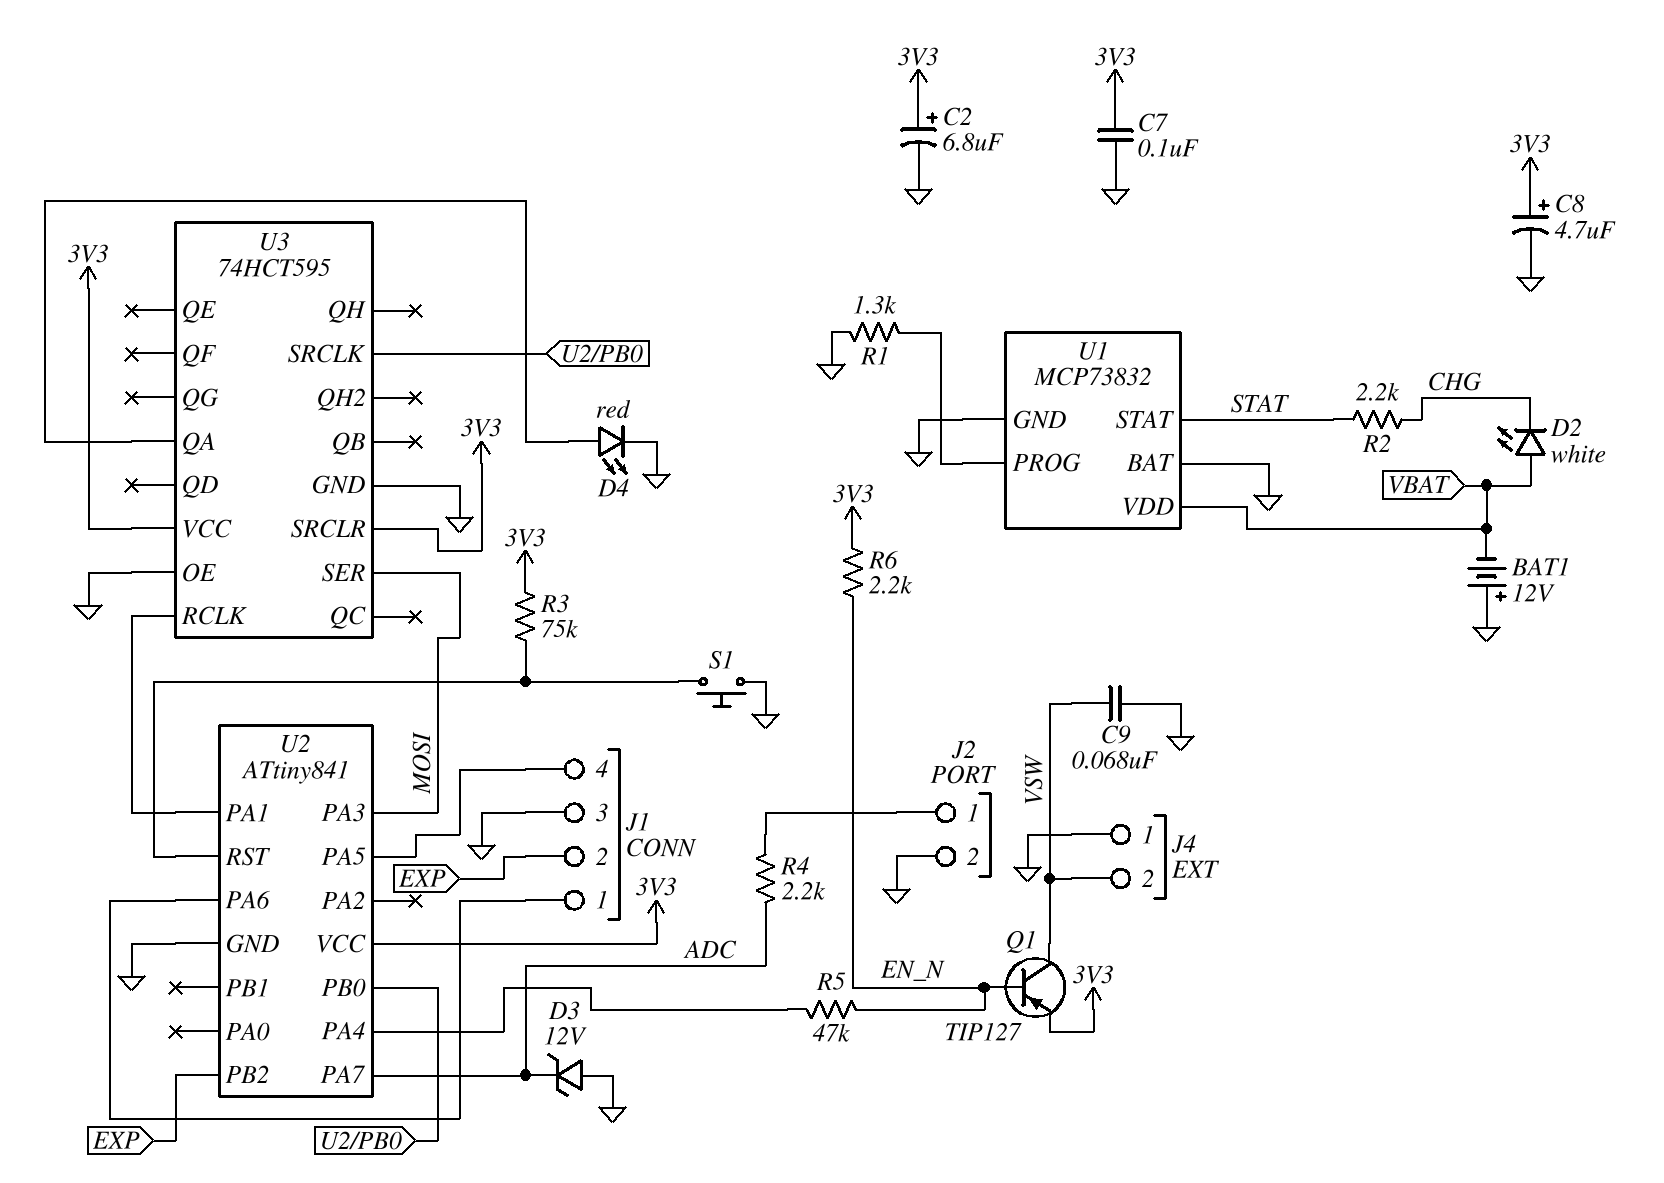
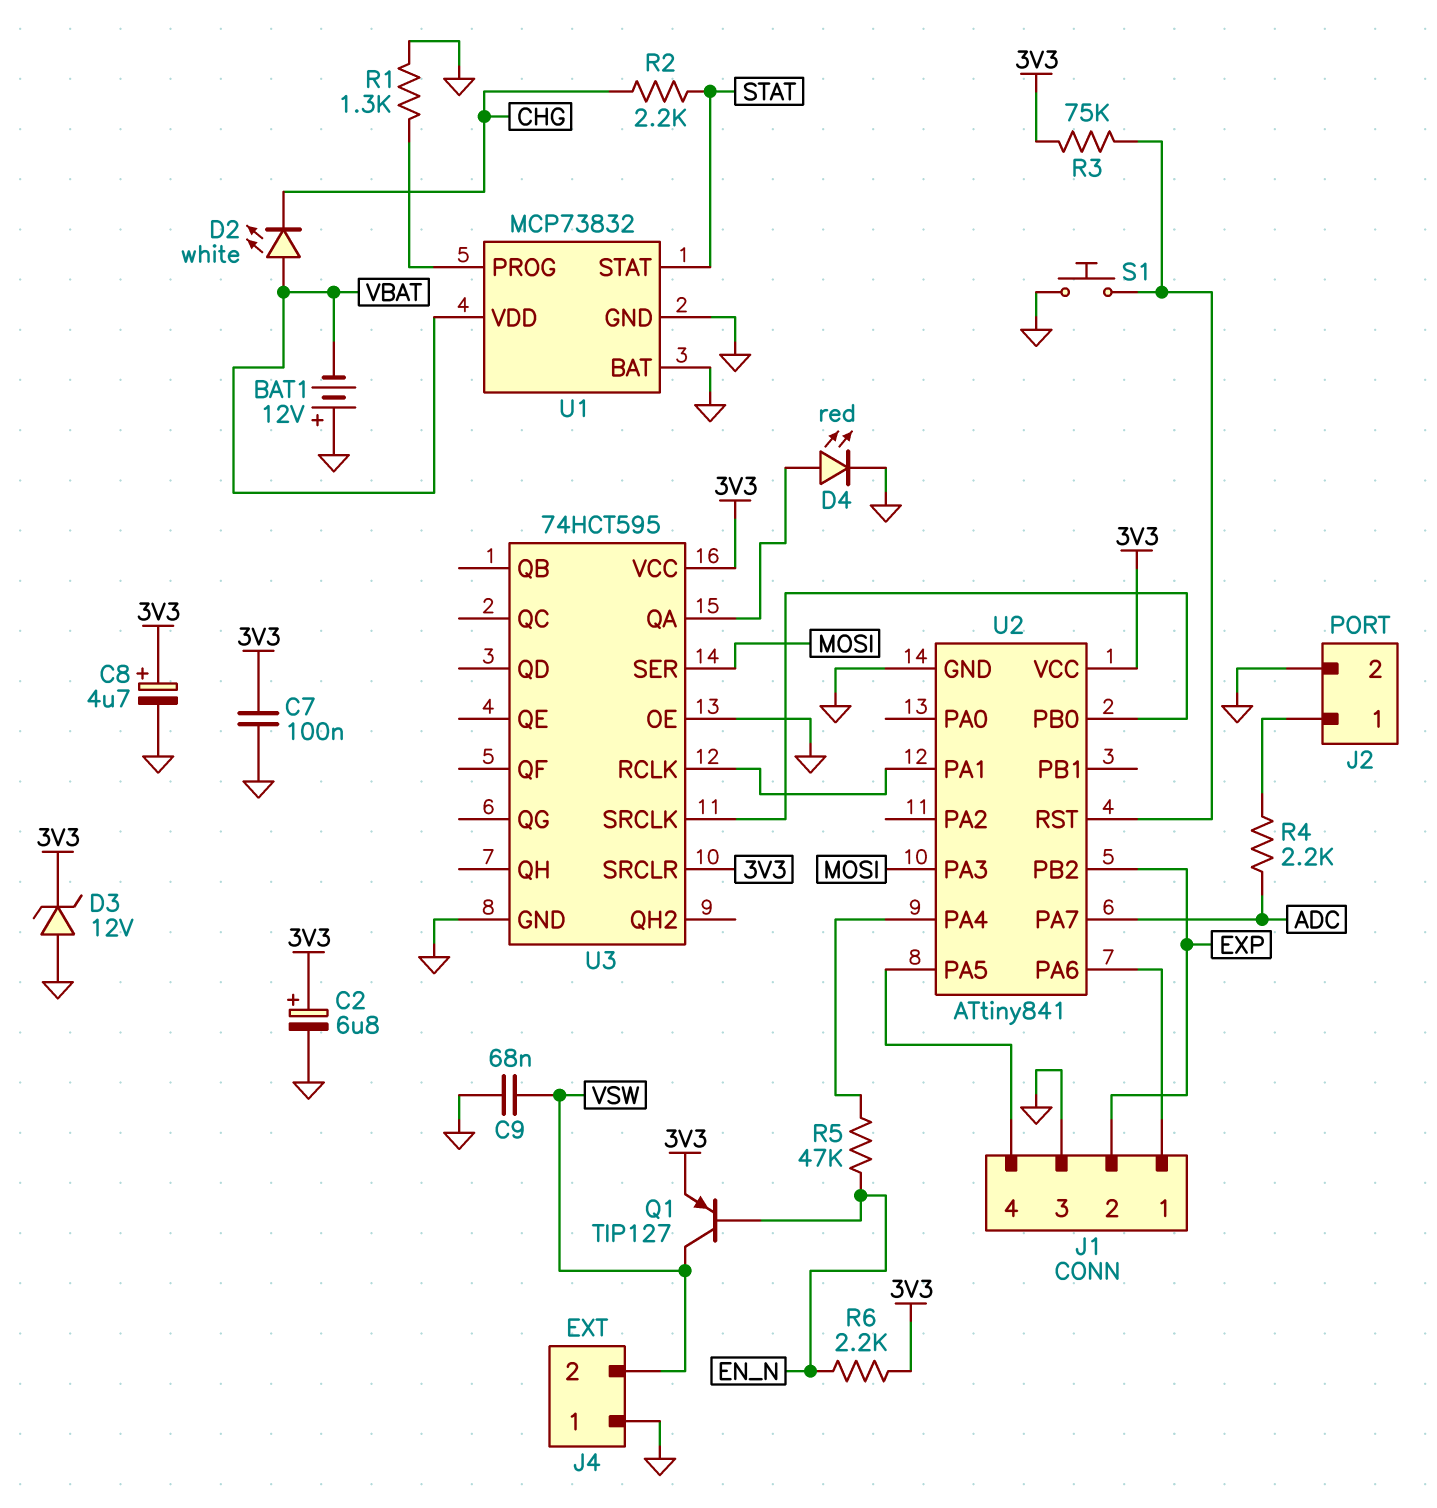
D3: zener 12V (A GND, K ADC) -> zener 12V (A GND, K 3V3)

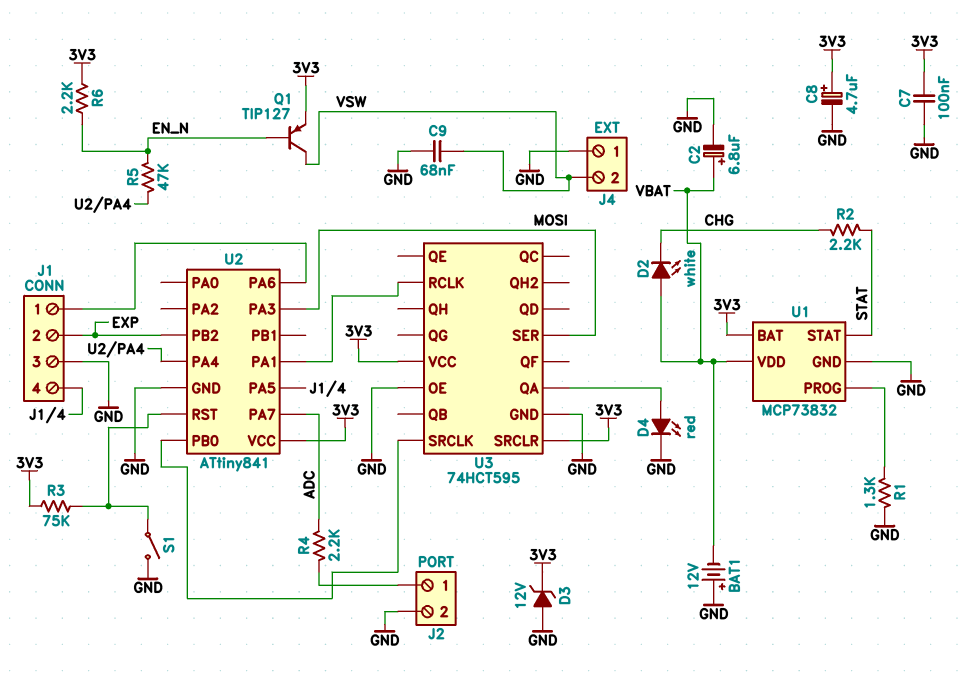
C2: 6.8uF (plus 3V3, minus GND) -> 6.8uF (plus VBAT, minus GND)
S1: button (GND, U2/RST) -> switch (GND, U2/RST)
U1 pin BAT: GND -> 3V3

